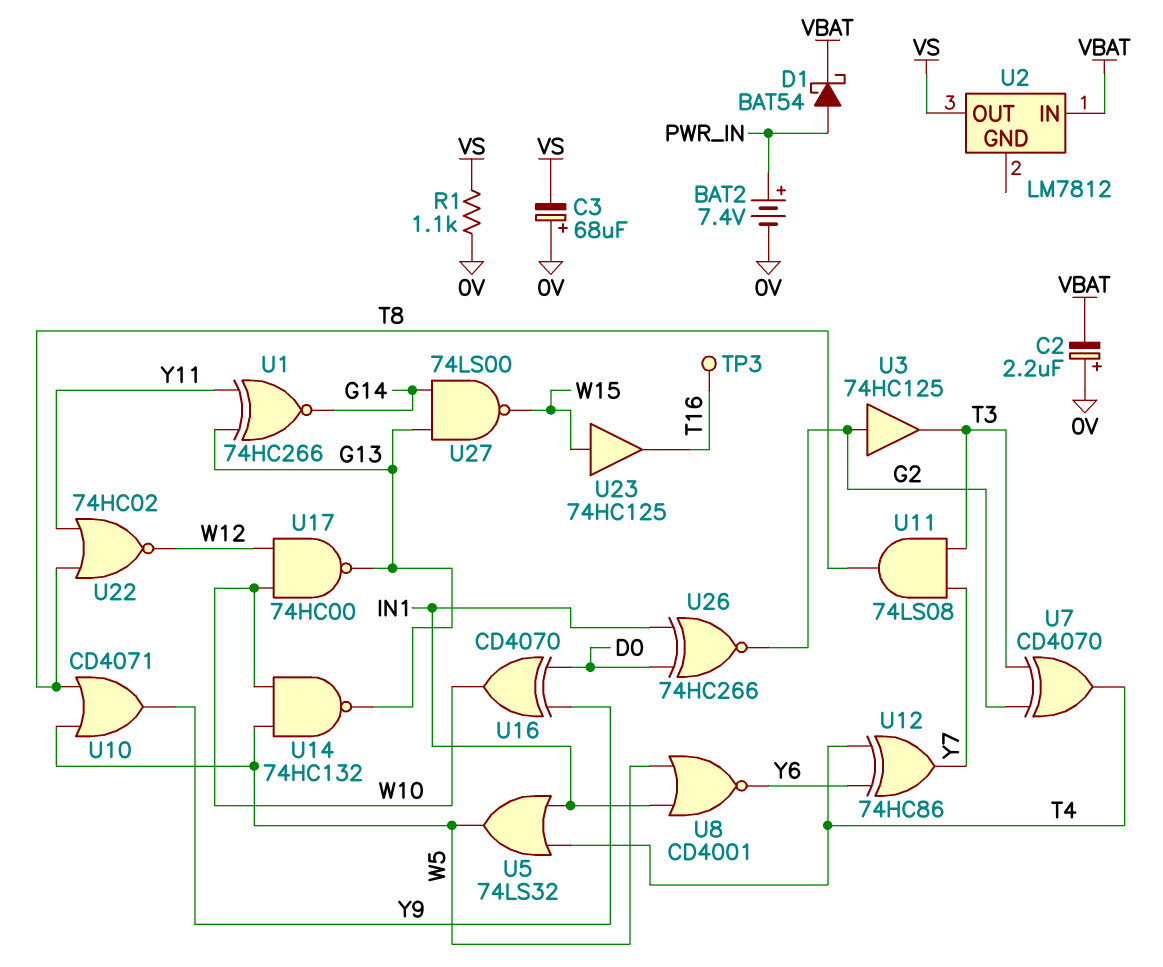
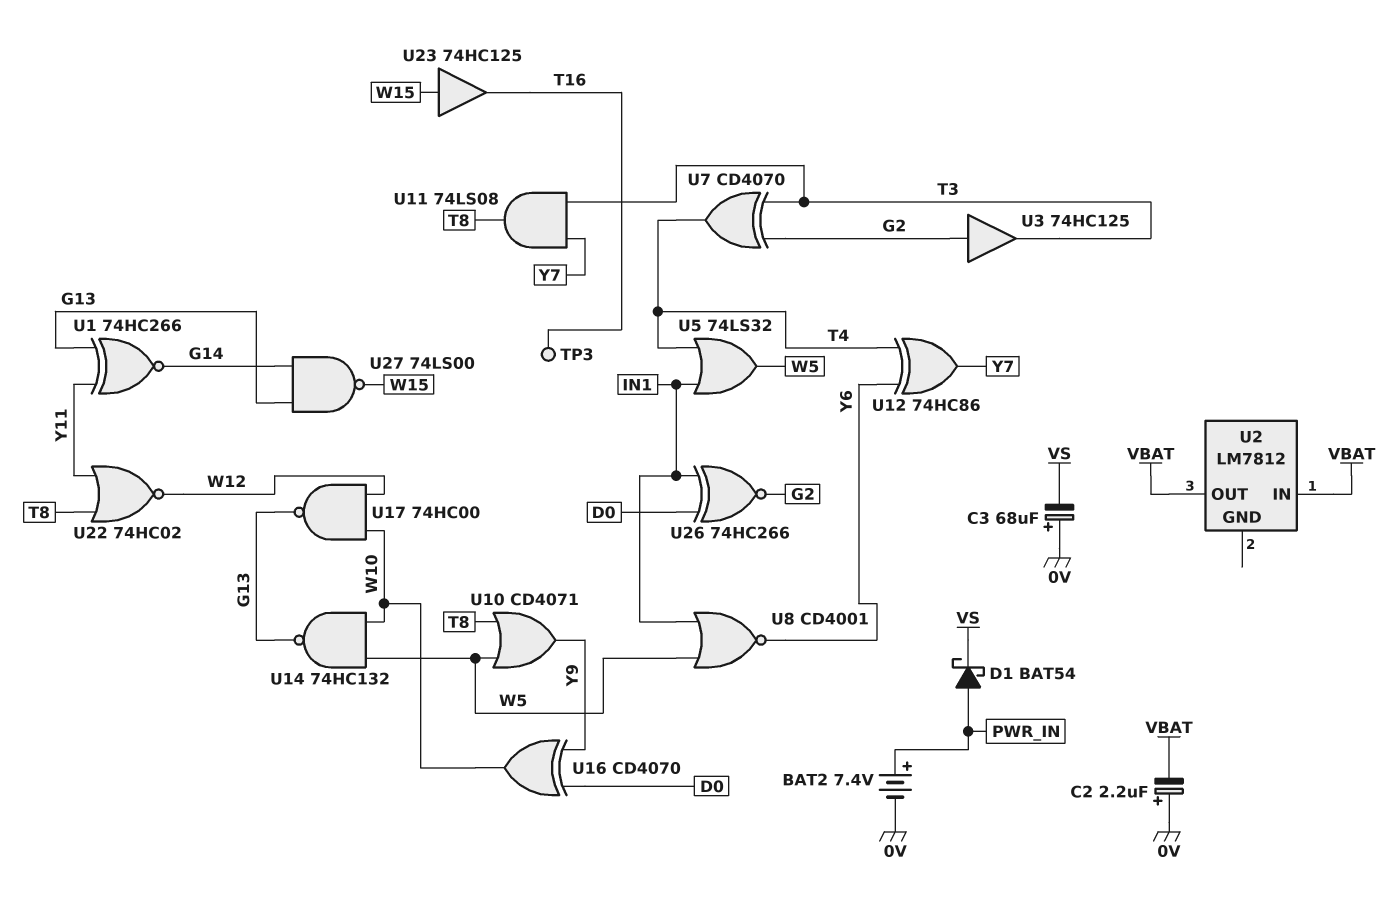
D1: schottky BAT54 (A PWR_IN, K VBAT) -> schottky BAT54 (A PWR_IN, K VS)
R1: 1.1k (0V, VS) -> none
U2 pin OUT: VS -> VBAT

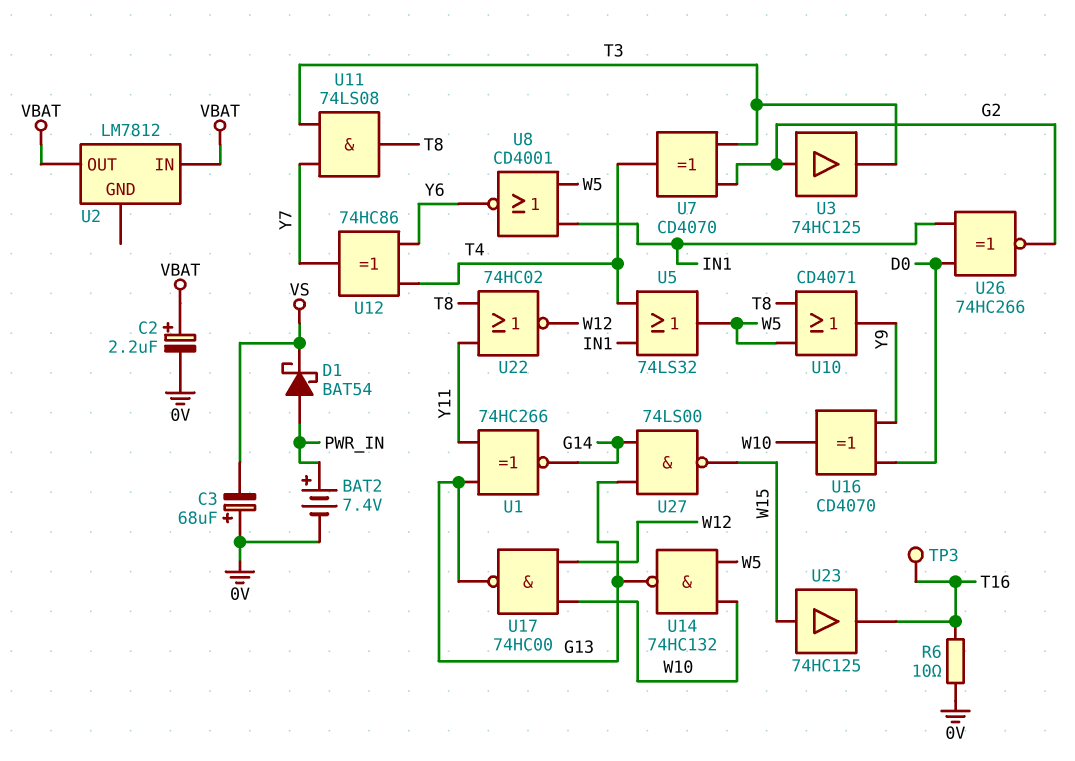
C2: 2.2uF (plus 0V, minus VBAT) -> 2.2uF (plus VBAT, minus 0V)
R6: none -> 10 (0V, T16)

